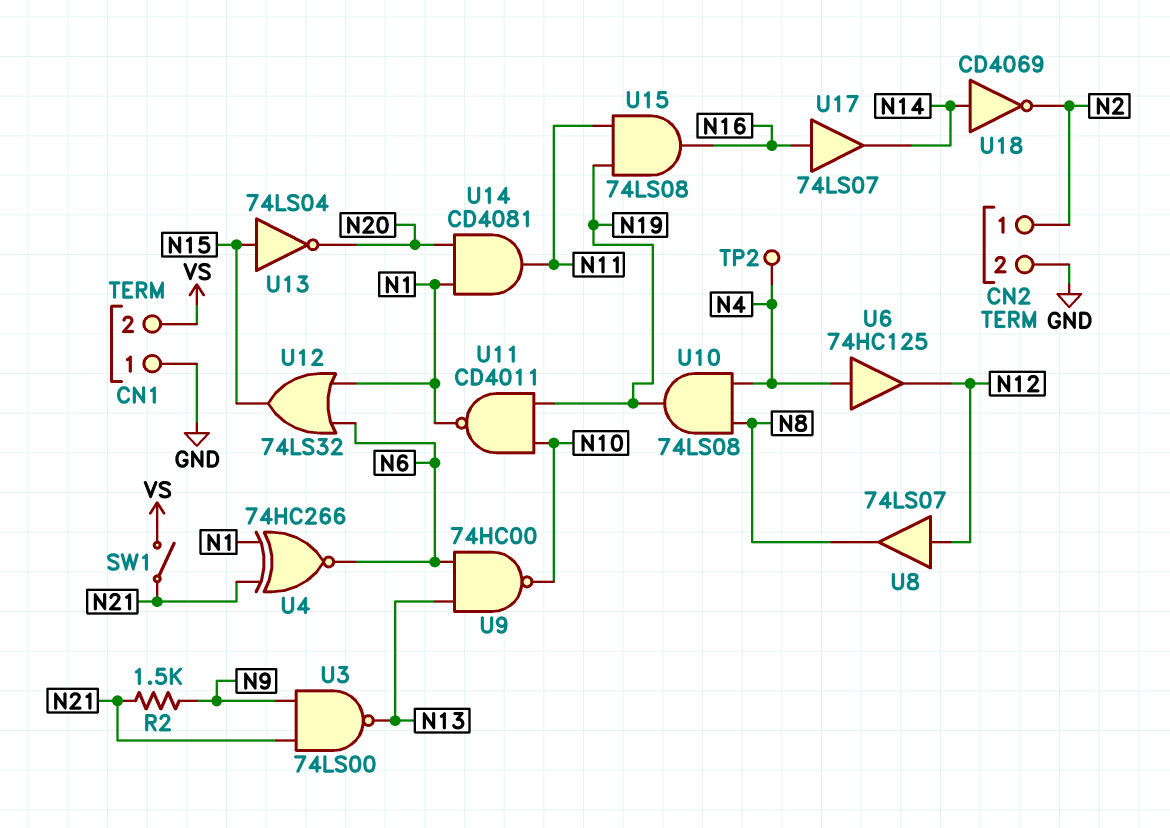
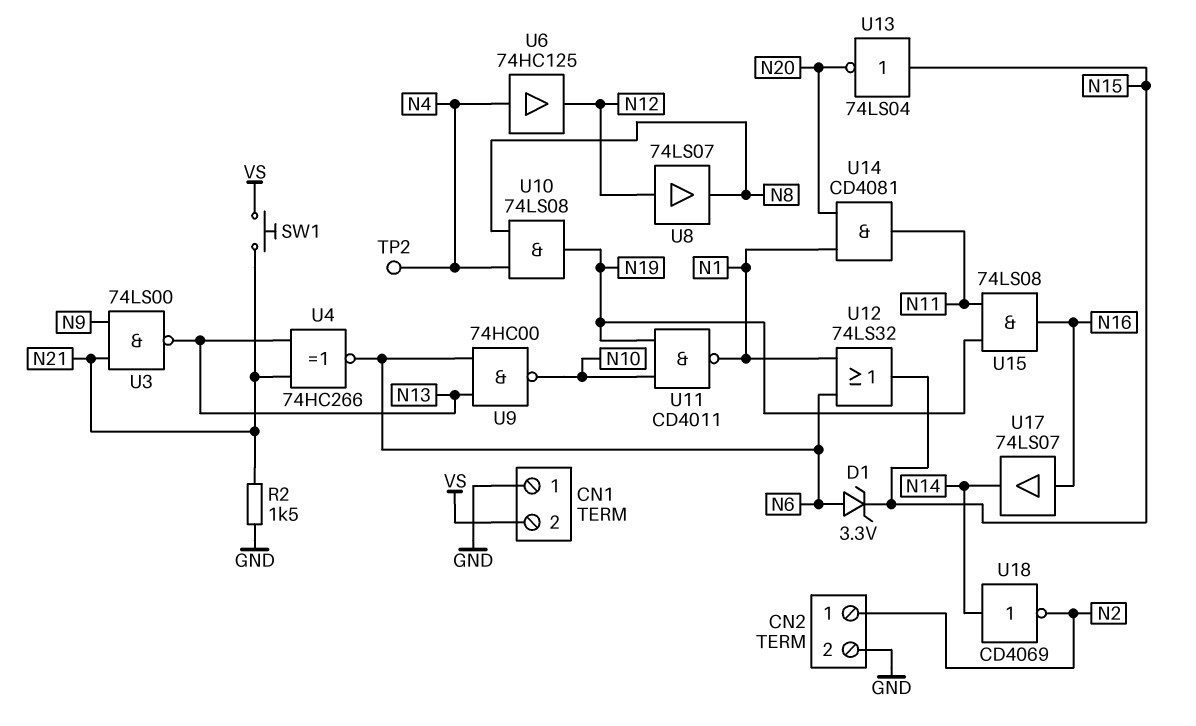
D1: none -> zener 3.3V (A N6, K N15)
R2: 1.5k (N9, N21) -> 1.5k (GND, N21)
SW1: switch (N21, VS) -> button (N21, VS)
U4: XNOR 74HC266 (in N1, in N21, out N6) -> XNOR 74HC266 (in N13, in N21, out N6)

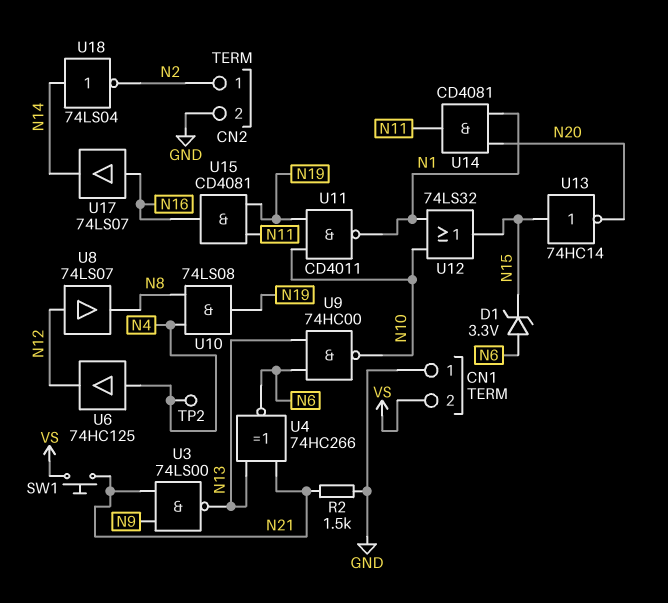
U12: OR 74LS32 (in N1, in N6, out N15) -> OR 74LS32 (in N1, in N10, out N15)
U13: NOT 74LS04 (in N15, out N20) -> NOT 74HC14 (in N15, out N20)
U15: AND 74LS08 (in N11, in N19, out N16) -> AND CD4081 (in N11, in N19, out N16)
U18: NOT CD4069 (in N14, out N2) -> NOT 74LS04 (in N14, out N2)

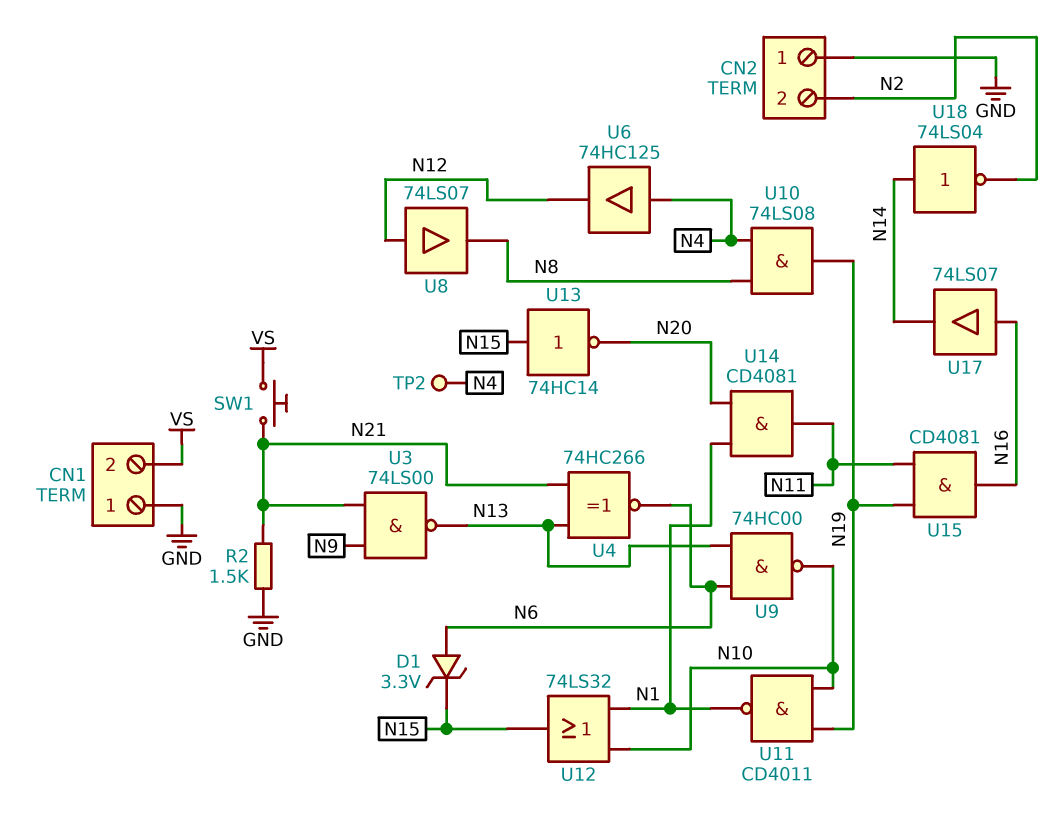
CN2 pin 1: N2 -> GND
CN2 pin 2: GND -> N2

